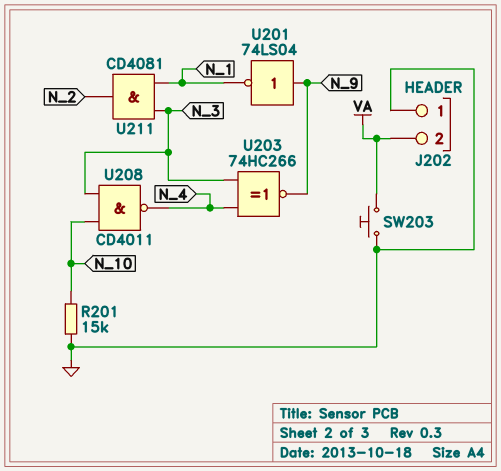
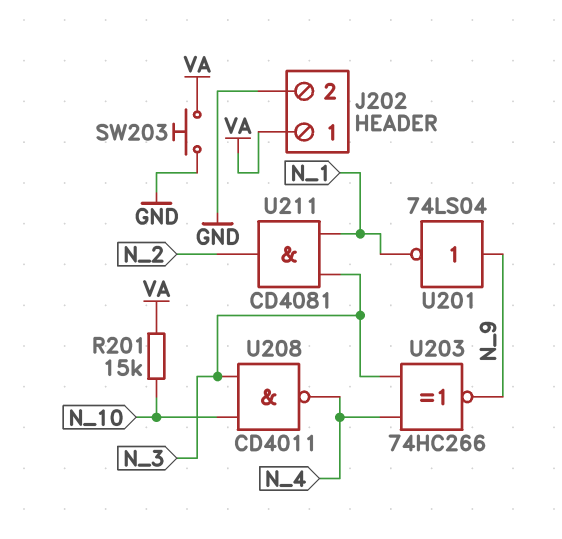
J202 pin 1: GND -> VA
J202 pin 2: VA -> GND
R201: 15k (GND, N_10) -> 15k (N_10, VA)

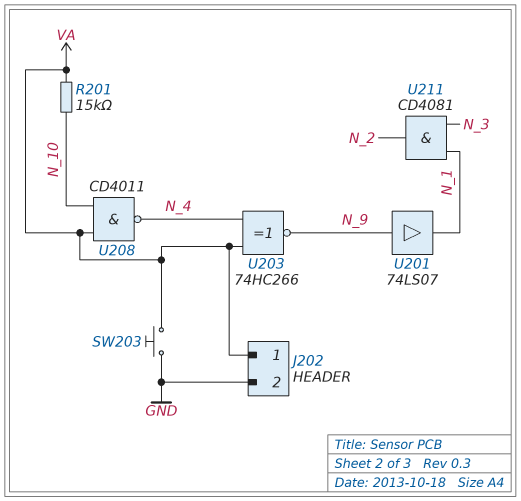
U201: NOT 74LS04 (in N_9, out N_1) -> buffer 74LS07 (in N_9, out N_1)
U203: XNOR 74HC266 (in N_3, in N_4, out N_9) -> XNOR 74HC266 (in N_4, in VA, out N_9)
U208: NAND CD4011 (in N_3, in N_10, out N_4) -> NAND CD4011 (in N_10, in VA, out N_4)

